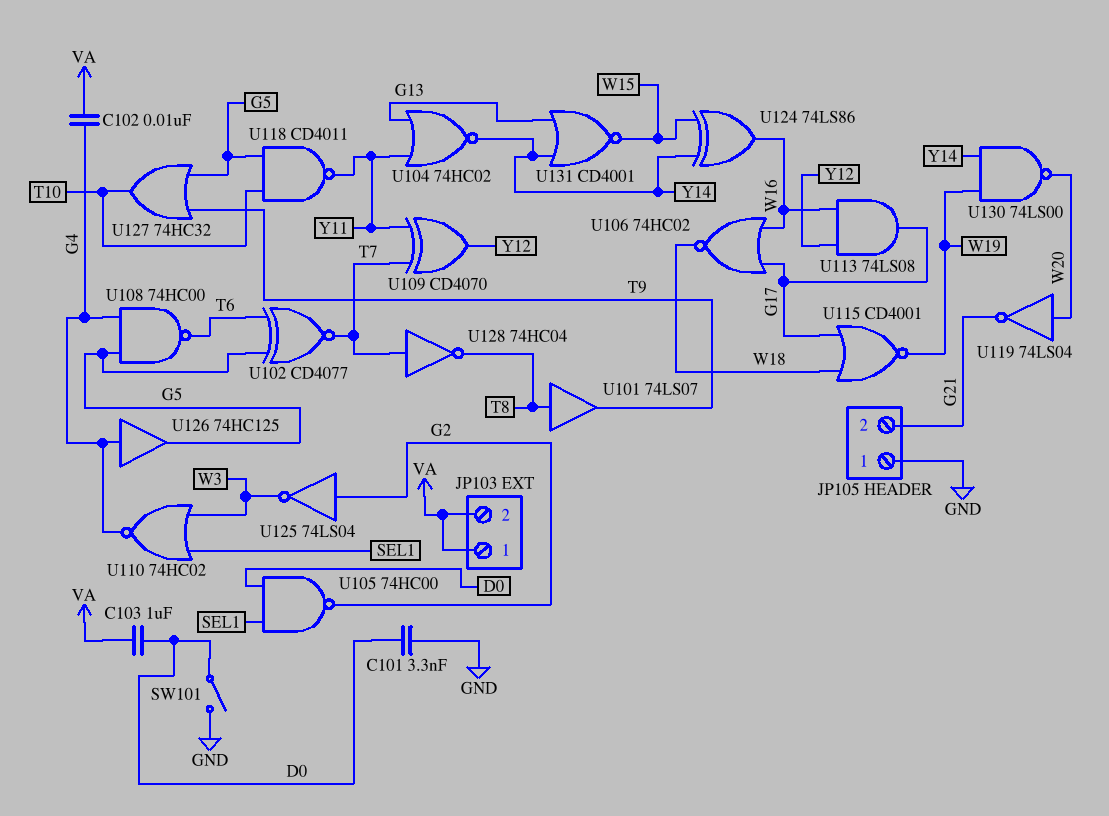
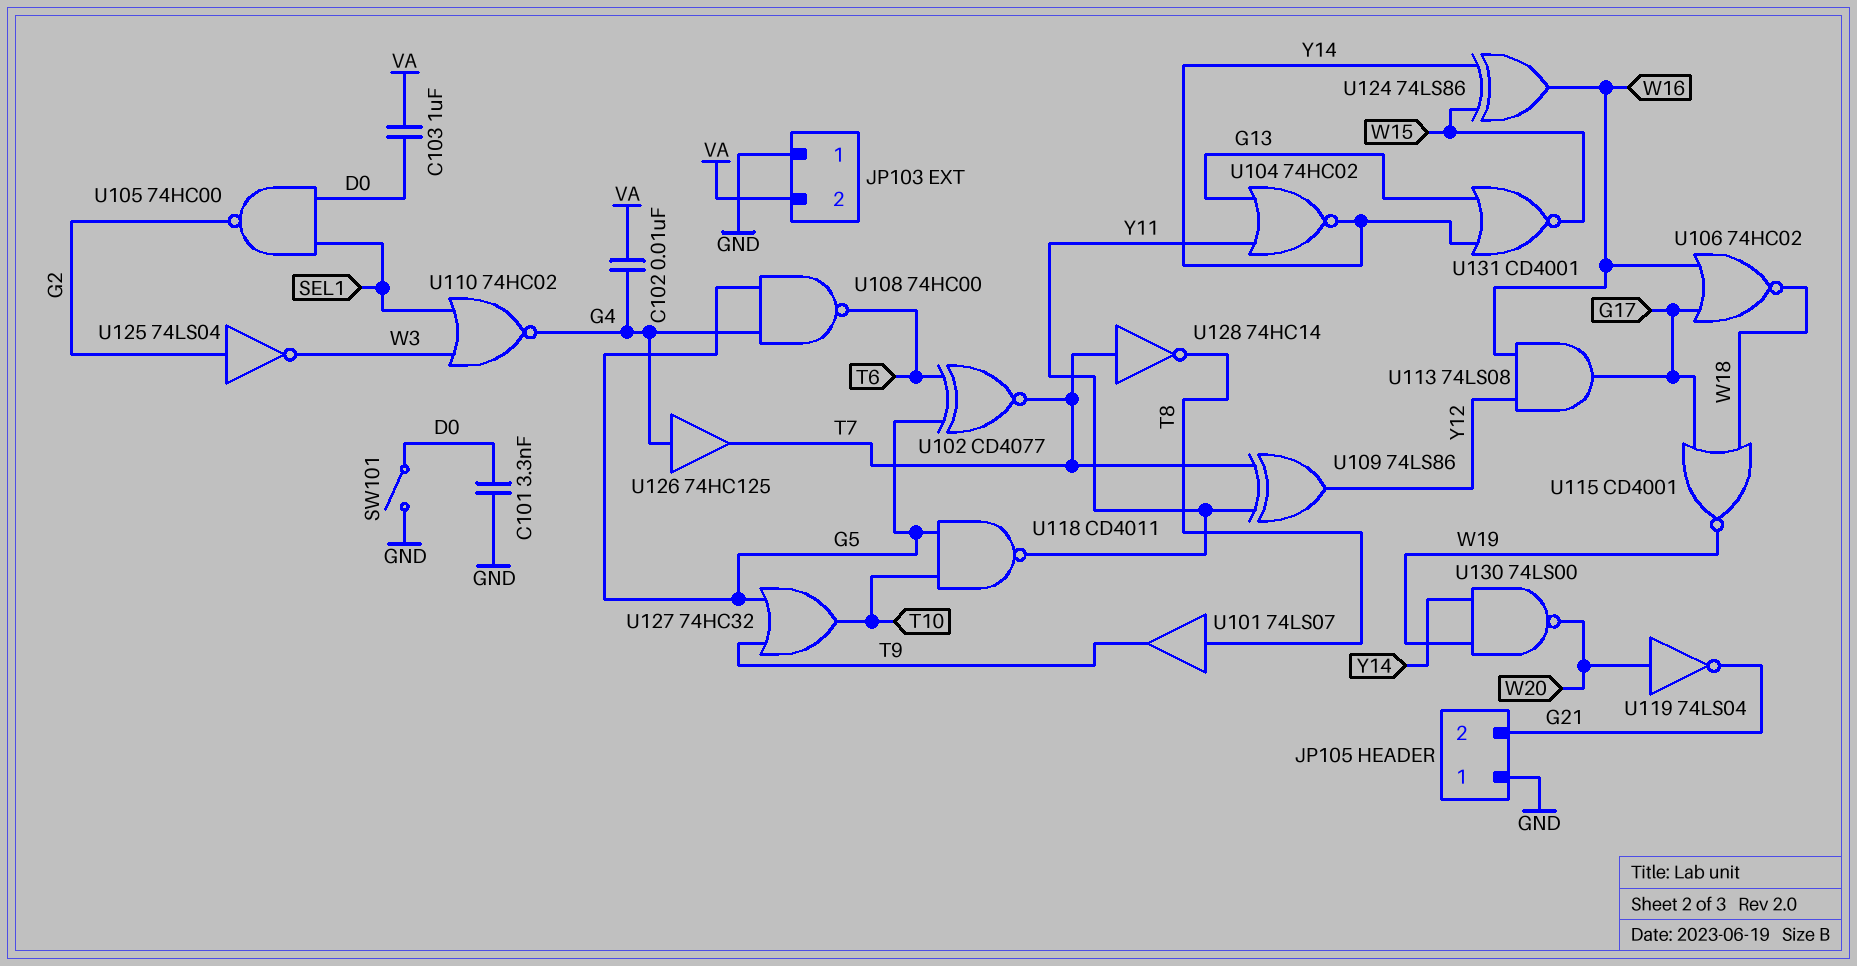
JP103 pin 1: VA -> GND
U109: XOR CD4070 (in T7, in Y11, out Y12) -> XOR 74LS86 (in T7, in Y11, out Y12)
U126: buffer 74HC125 (in G4, out G5) -> buffer 74HC125 (in G4, out T7)
U128: NOT 74HC04 (in T7, out T8) -> NOT 74HC14 (in T7, out T8)

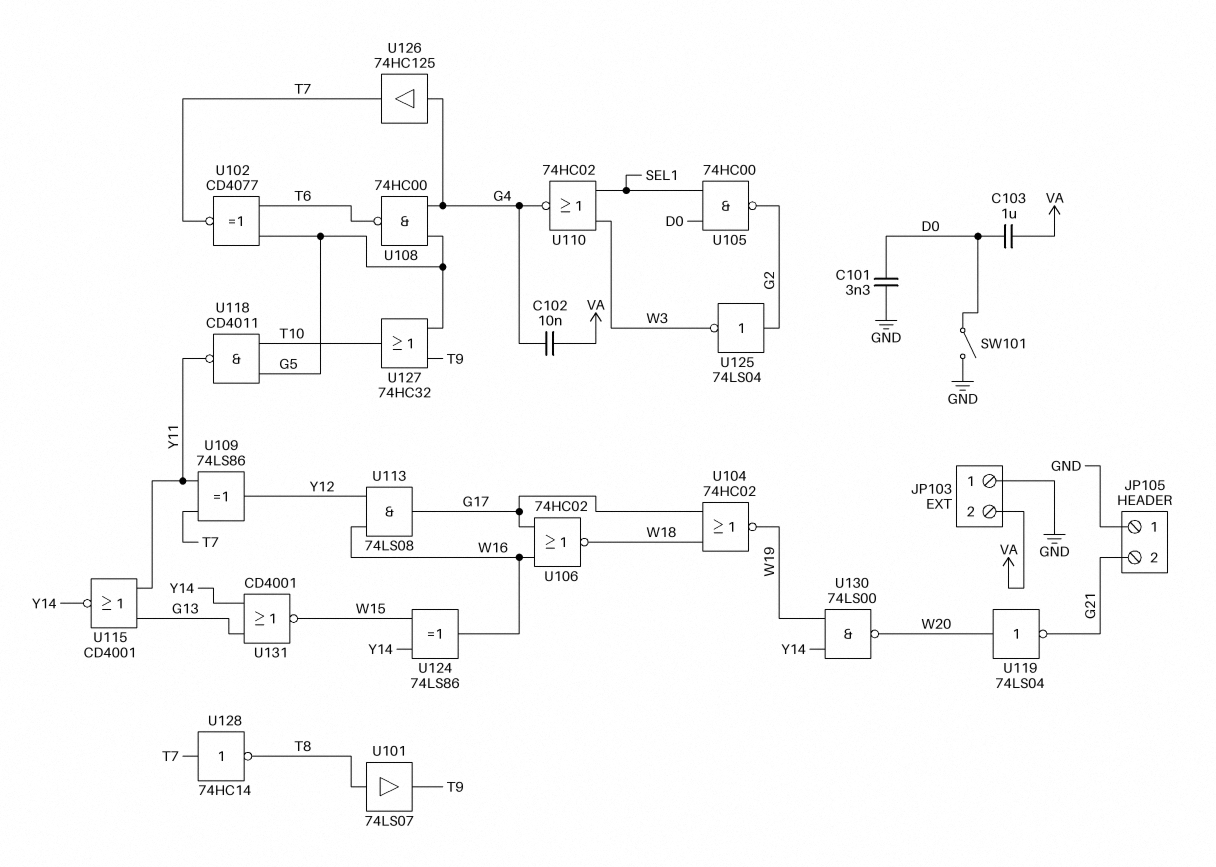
U104: NOR 74HC02 (in G13, in Y11, out Y14) -> NOR 74HC02 (in G17, in W18, out W19)
U115: NOR CD4001 (in G17, in W18, out W19) -> NOR CD4001 (in G13, in Y11, out Y14)

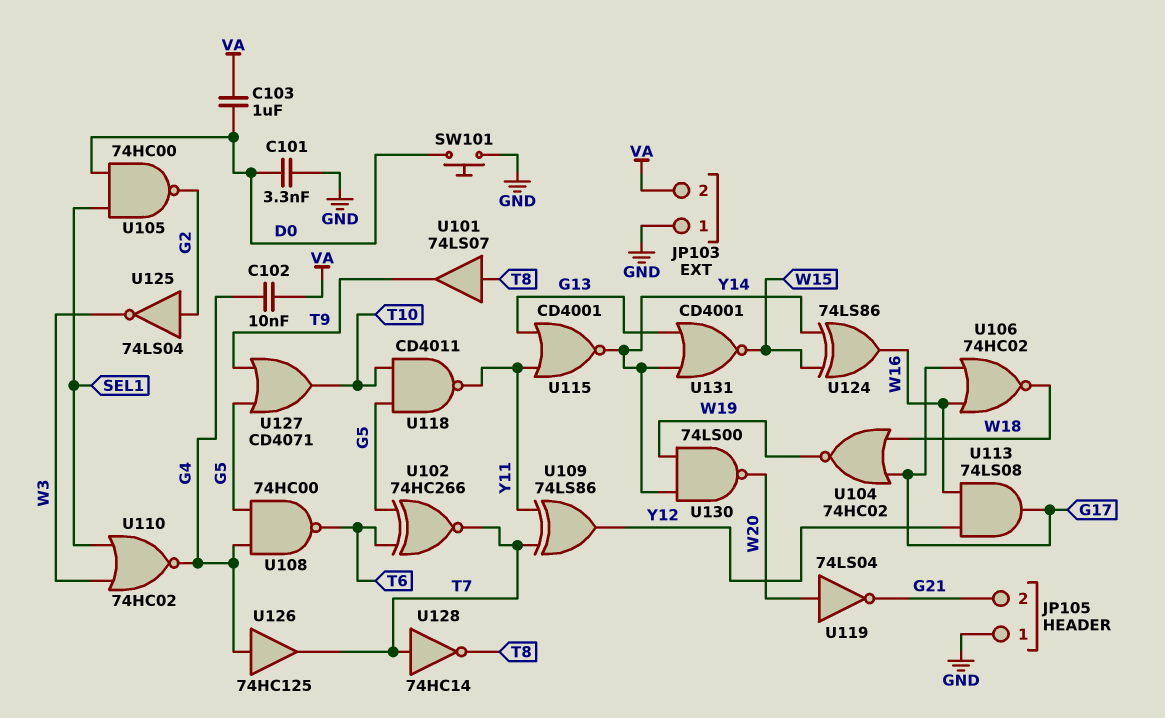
SW101: switch (D0, GND) -> button (D0, GND)
U102: XNOR CD4077 (in G5, in T6, out T7) -> XNOR 74HC266 (in G5, in T6, out T7)
U127: OR 74HC32 (in G5, in T9, out T10) -> OR CD4071 (in G5, in T9, out T10)

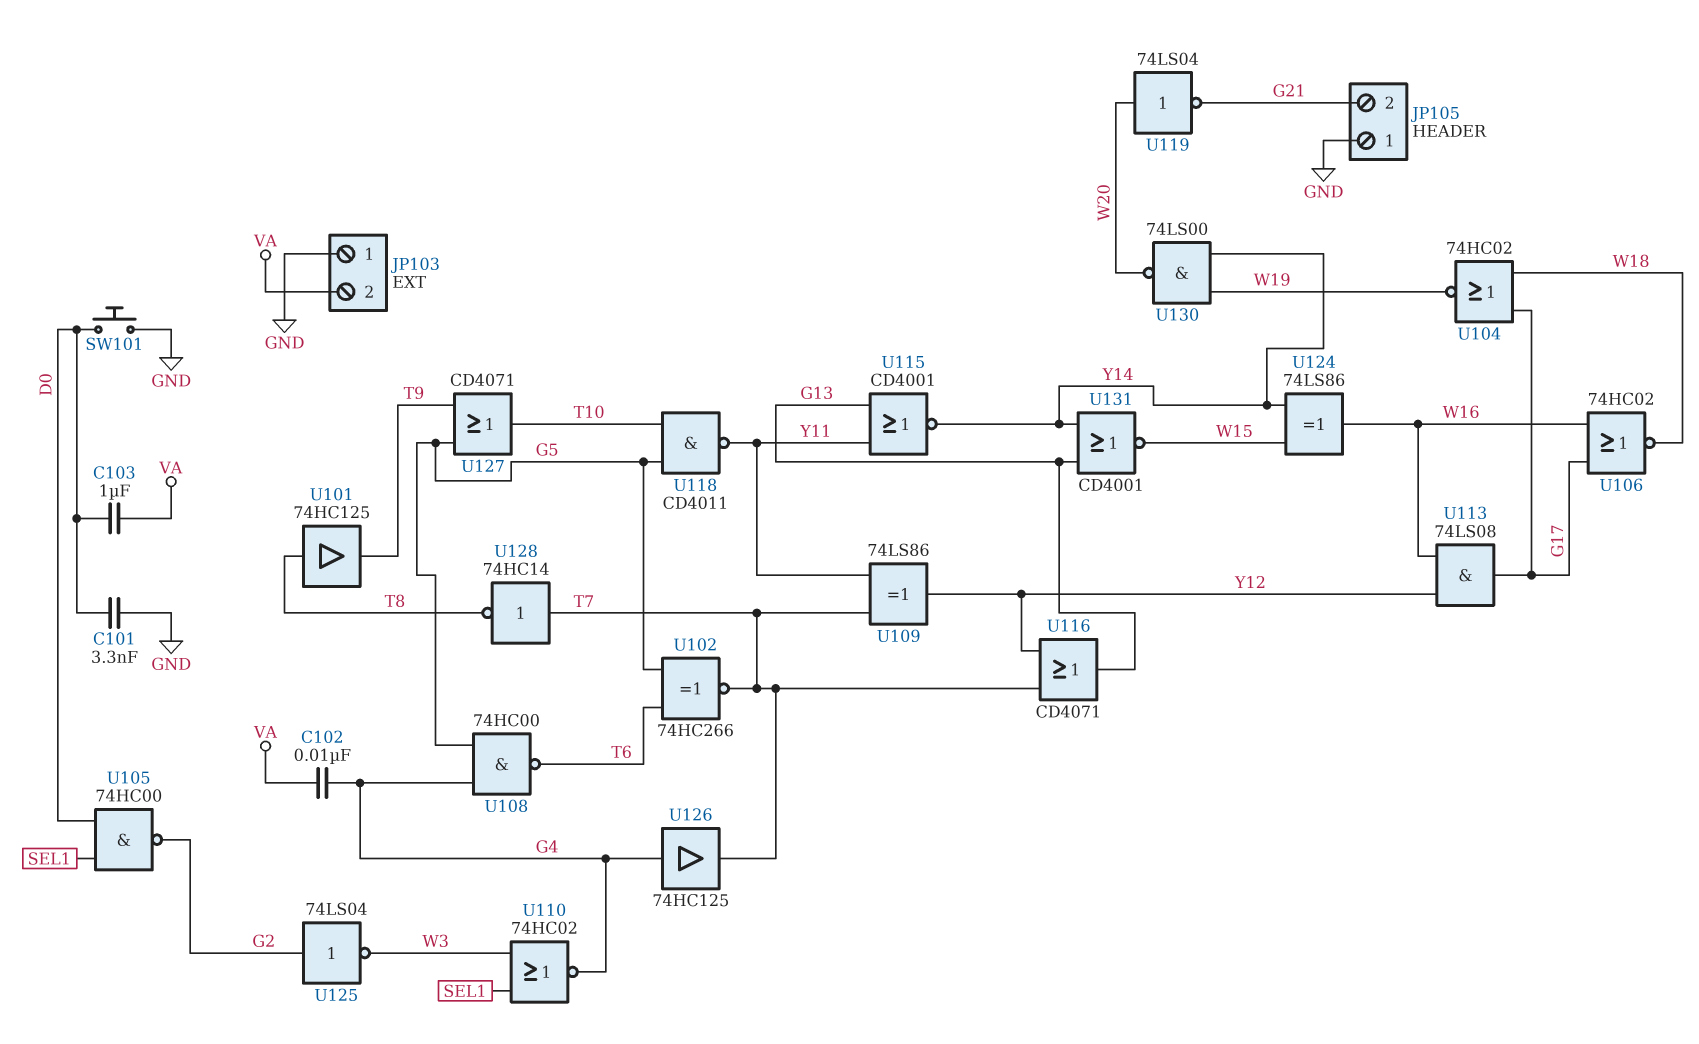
U101: buffer 74LS07 (in T8, out T9) -> buffer 74HC125 (in T8, out T9)
U116: none -> OR CD4071 (in T7, in Y12, out G13)

